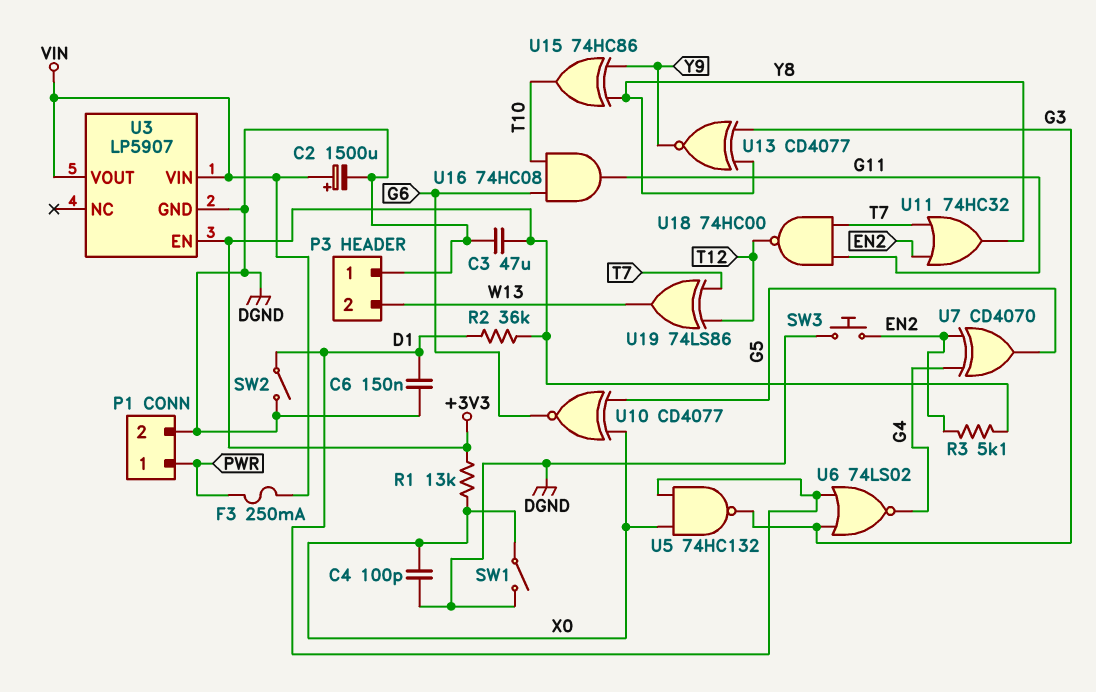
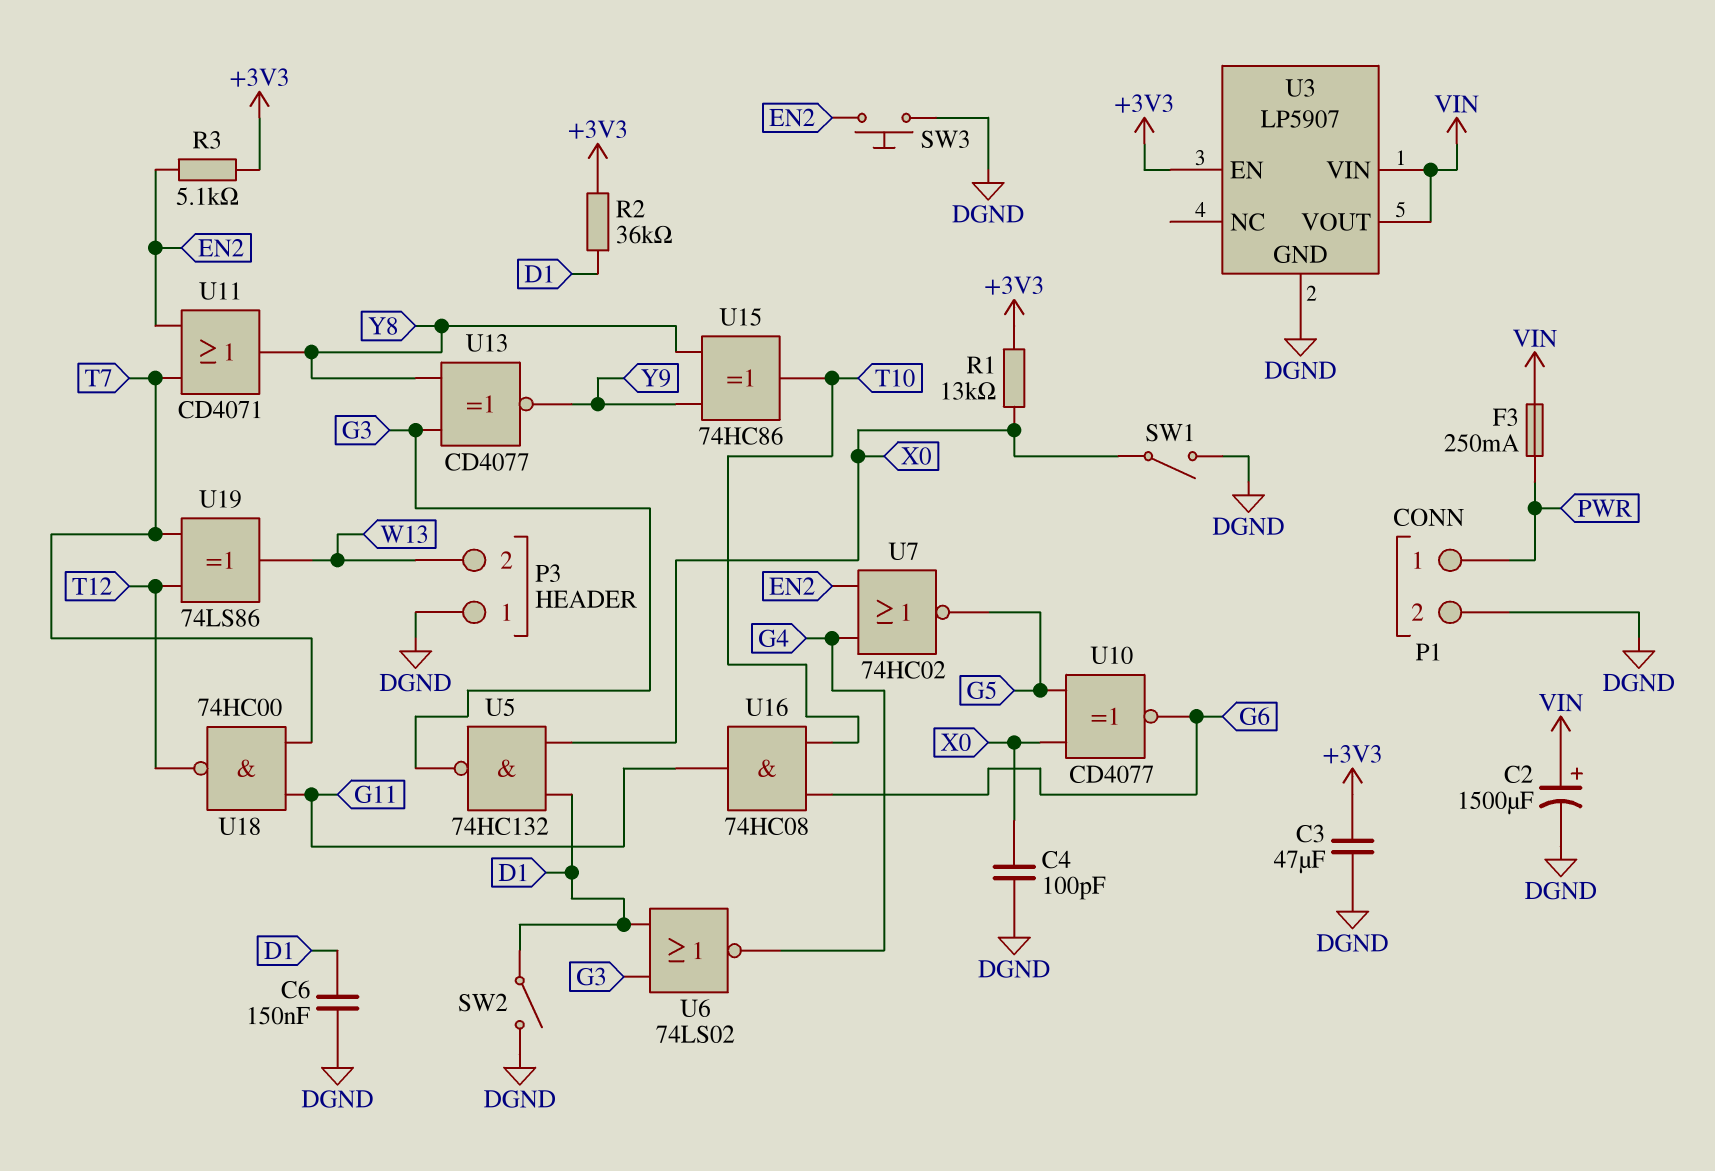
U7: XOR CD4070 (in EN2, in G4, out G5) -> NOR 74HC02 (in EN2, in G4, out G5)
U11: OR 74HC32 (in EN2, in T7, out Y8) -> OR CD4071 (in EN2, in T7, out Y8)

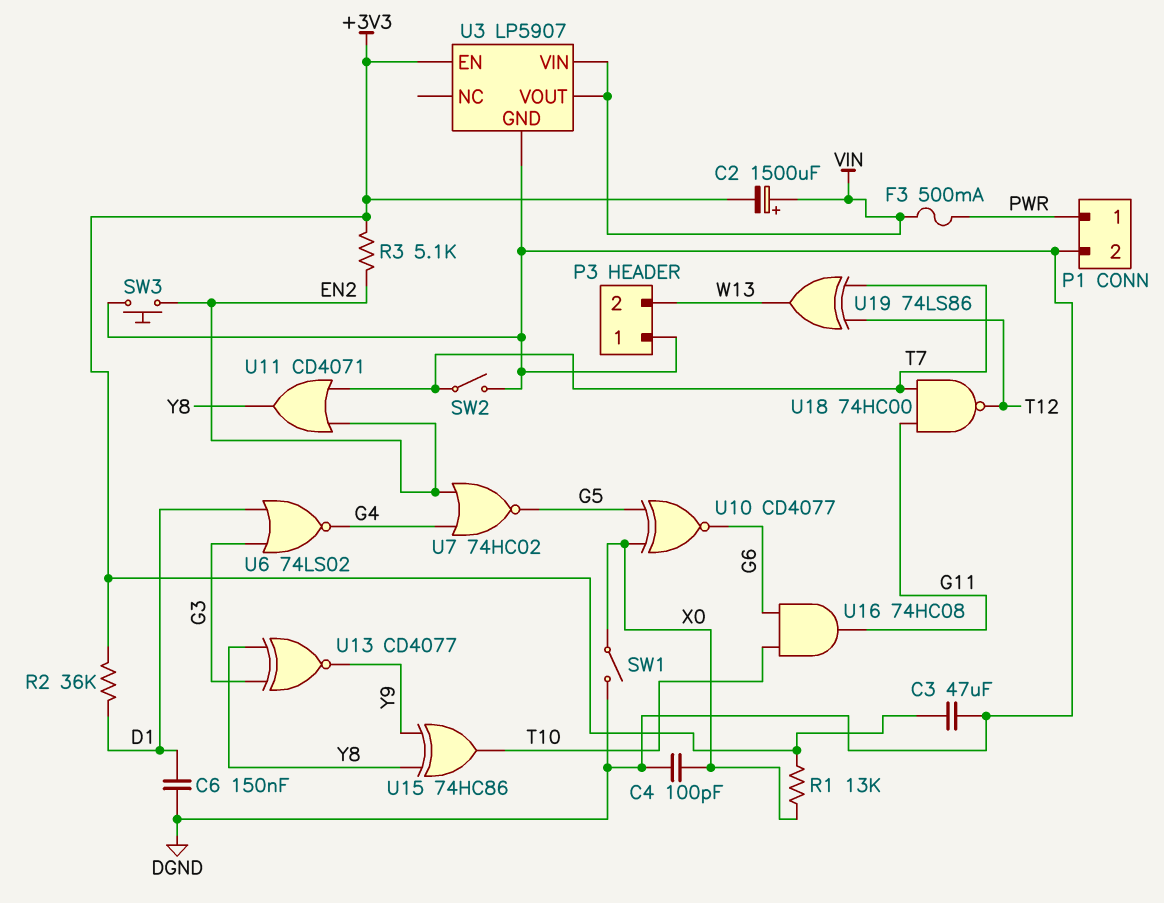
C2: 1500uF (plus VIN, minus DGND) -> 1500uF (plus VIN, minus +3V3)
F3: 250mA (PWR, VIN) -> 500mA (PWR, VIN)
SW2: switch (D1, DGND) -> switch (DGND, T7)
U5: NAND 74HC132 (in D1, in X0, out G3) -> none

